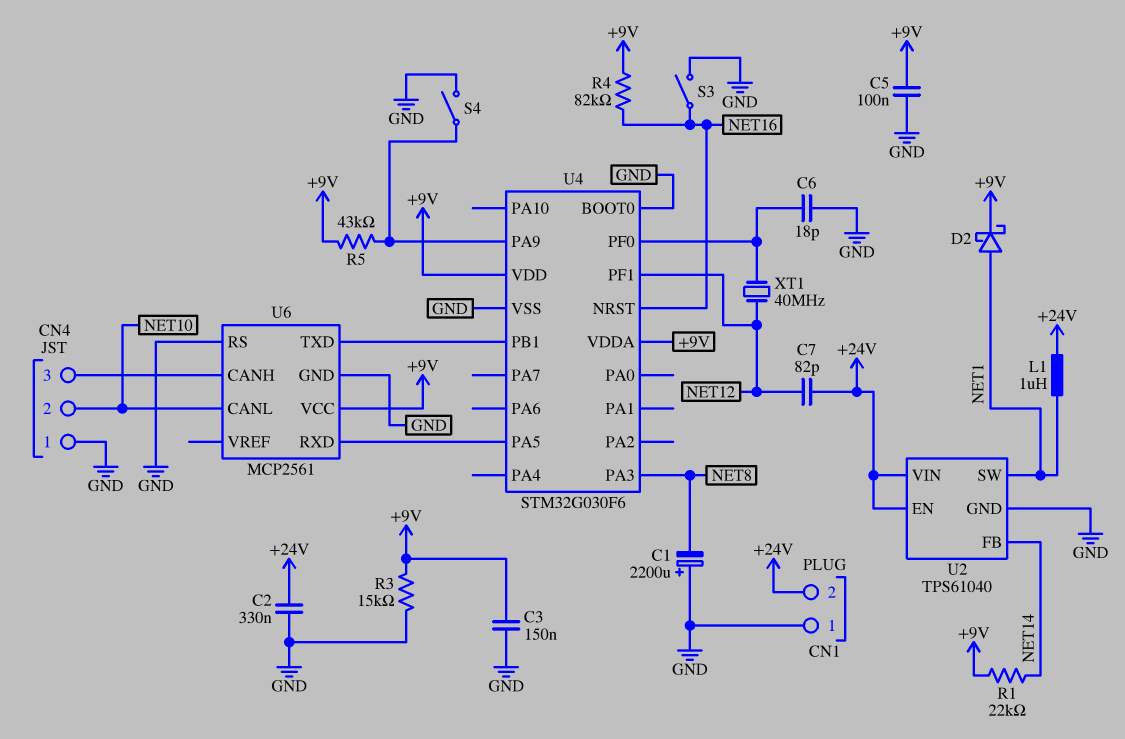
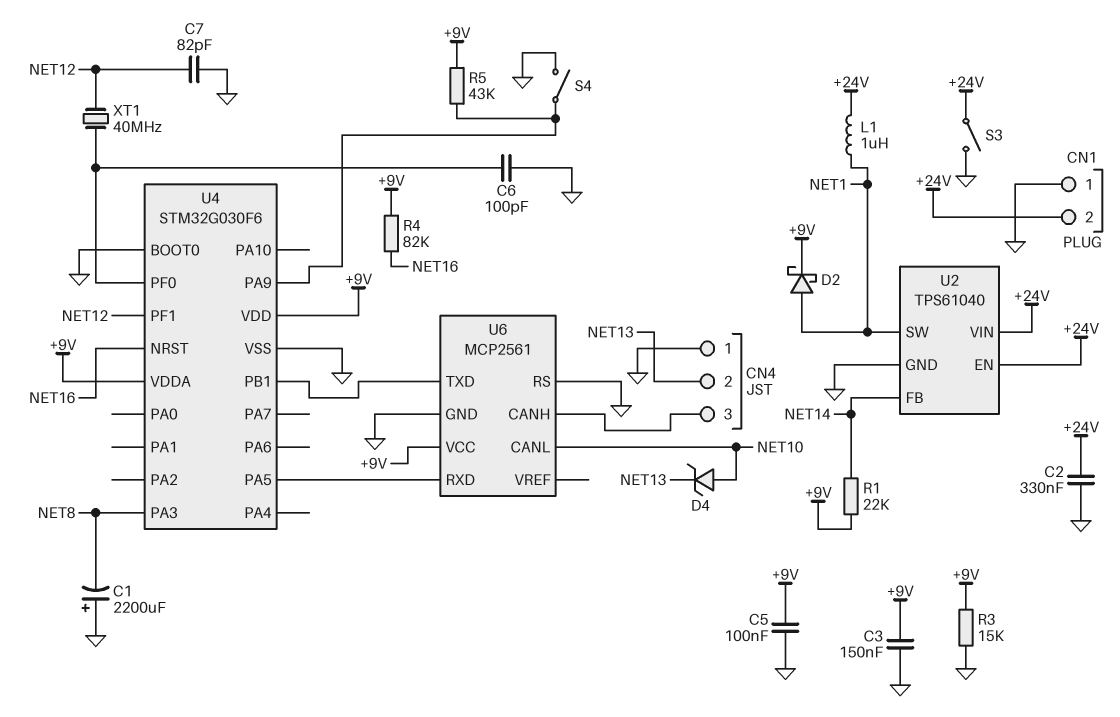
C6: 18pF (GND, U4/PF0) -> 100pF (GND, U4/PF0)
C7: 82pF (+24V, NET12) -> 82pF (GND, NET12)
CN4 pin 2: NET10 -> NET13
D4: none -> zener (A NET10, K NET13)
S3: switch (GND, NET16) -> switch (+24V, GND)

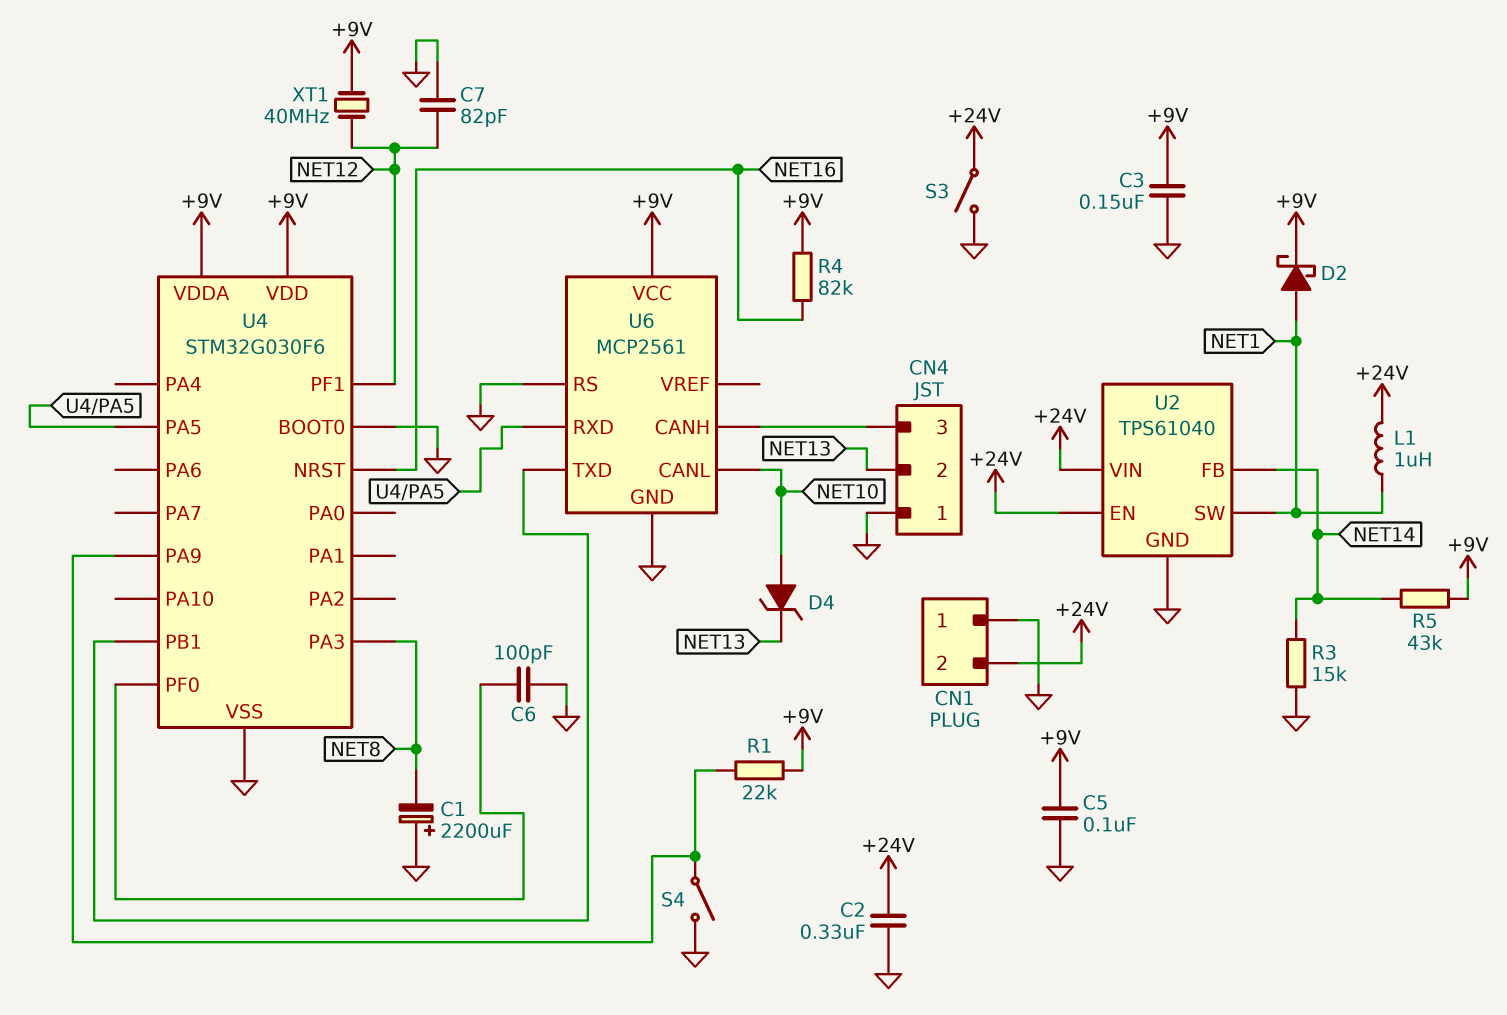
R1: 22k (+9V, NET14) -> 22k (+9V, U4/PA9)
R3: 15k (+9V, GND) -> 15k (GND, NET14)
R5: 43k (+9V, U4/PA9) -> 43k (+9V, NET14)
XT1: 40MHz (NET12, U4/PF0) -> 40MHz (+9V, NET12)

